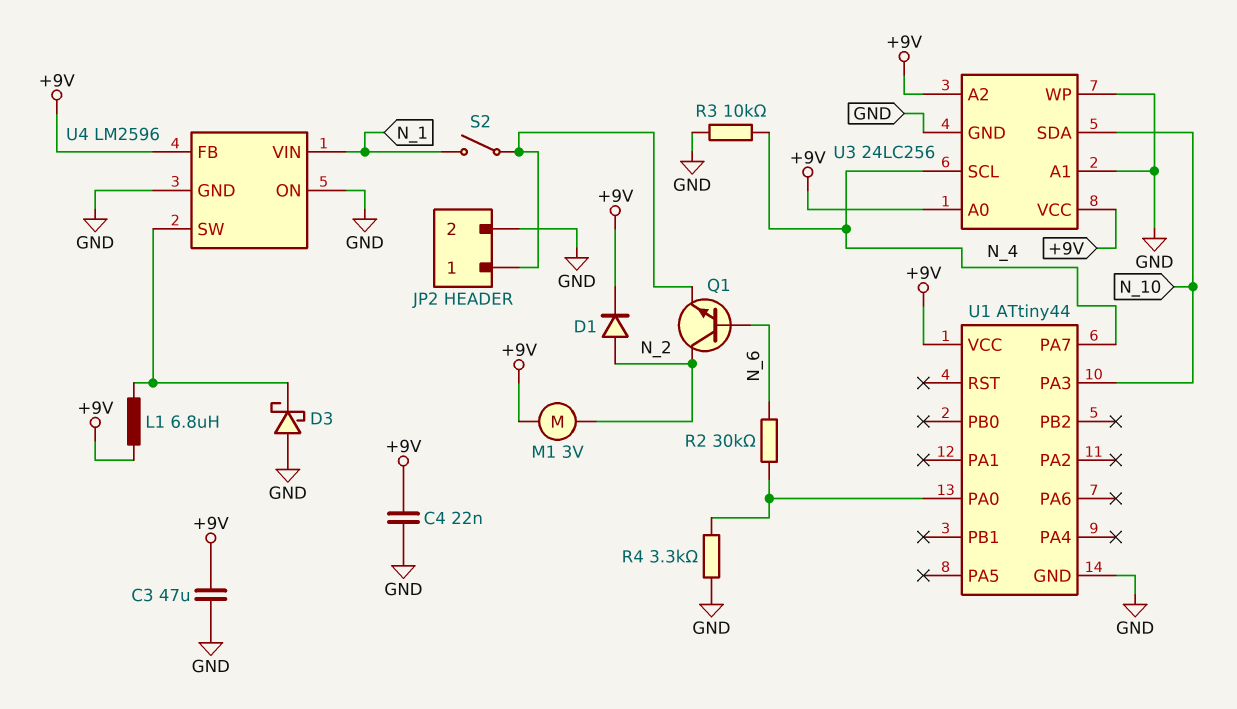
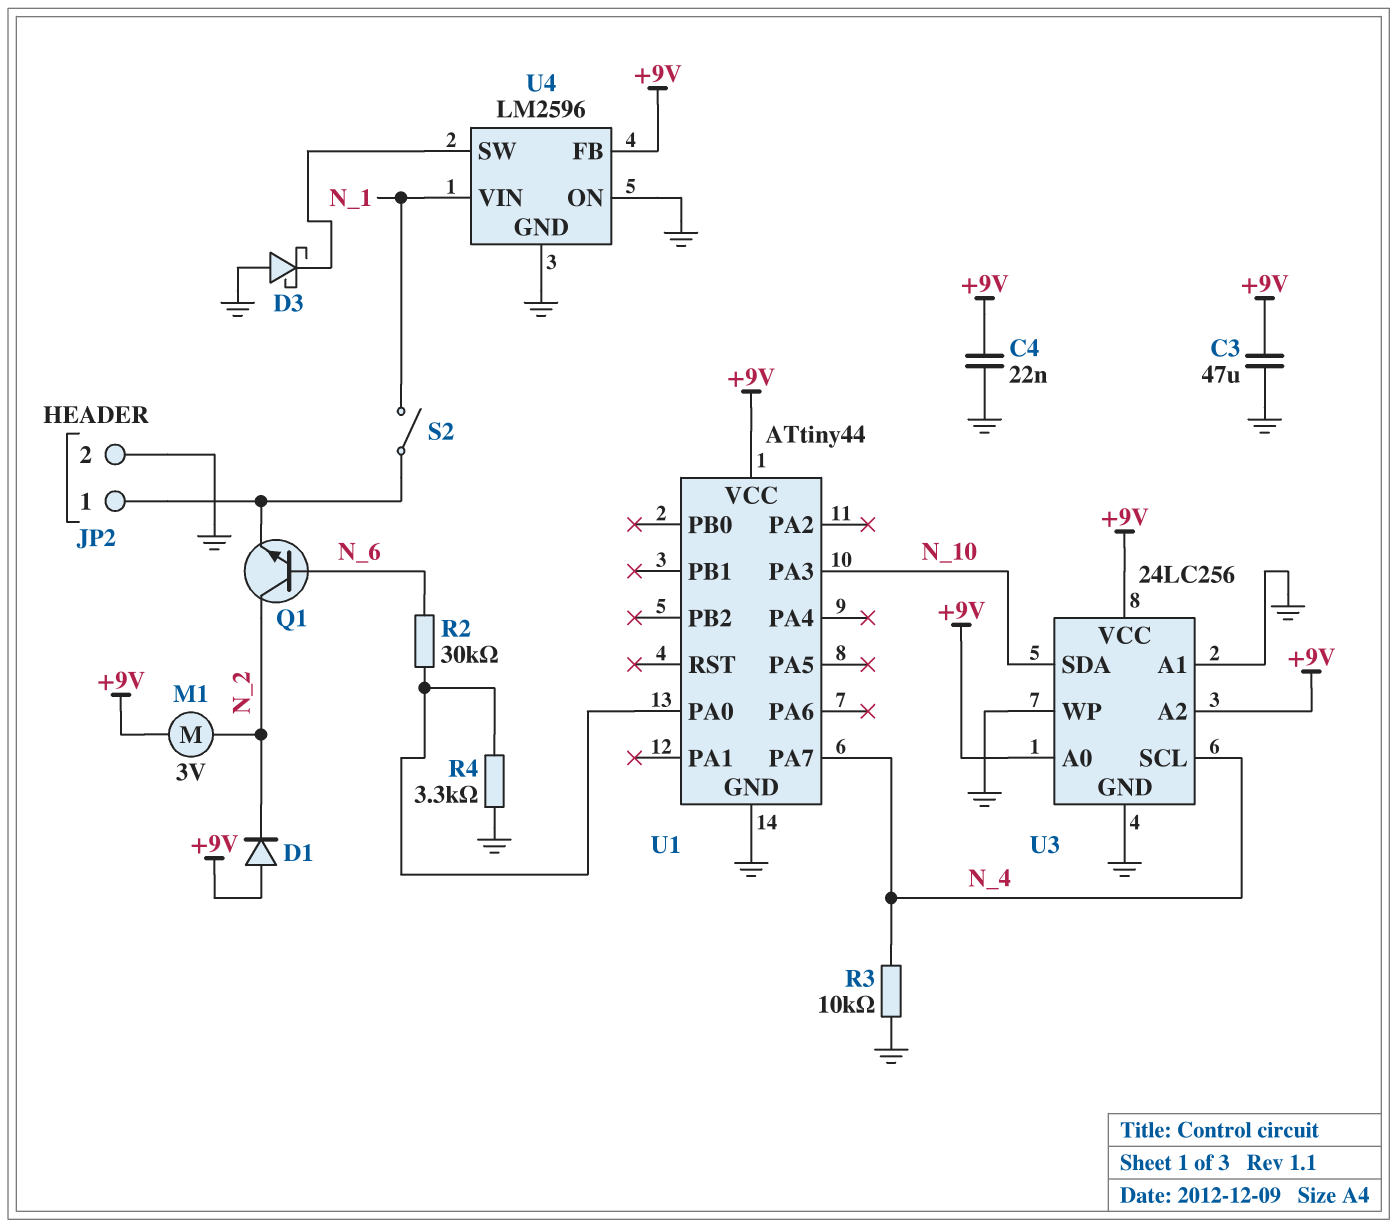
D1: diode (A N_2, K +9V) -> diode (A +9V, K N_2)
L1: 6.8uH (+9V, U4/SW) -> none

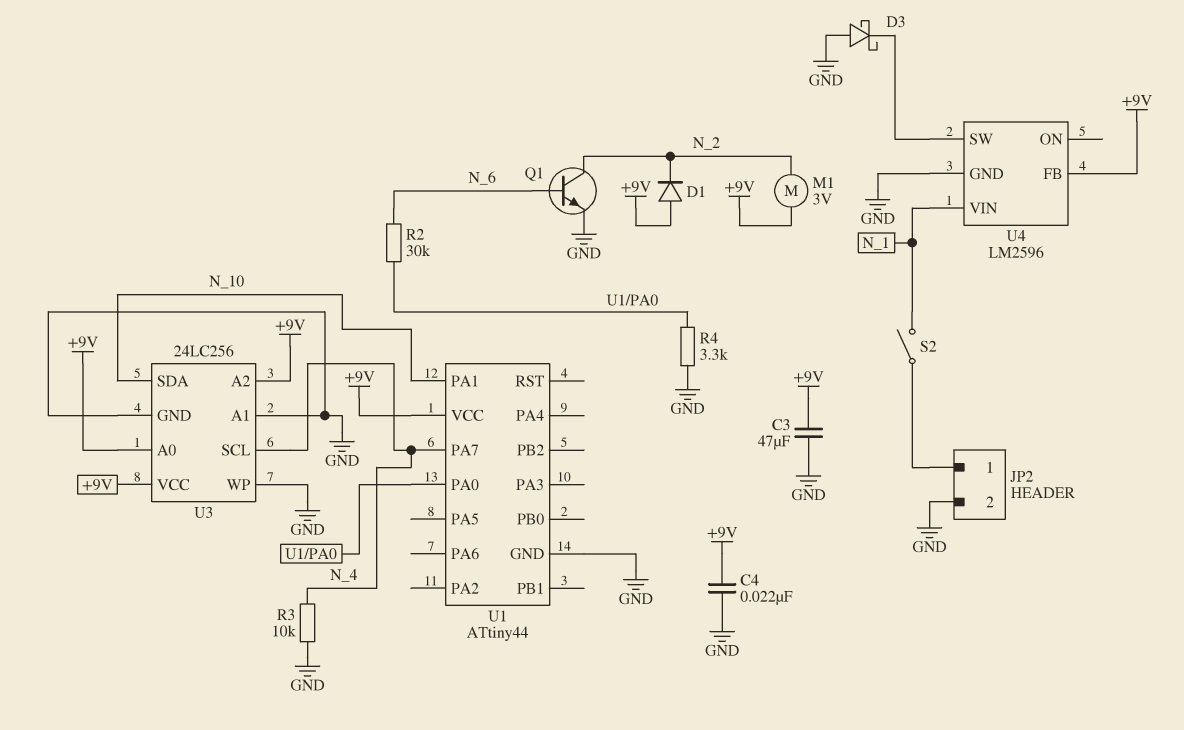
Q1: NPN (B N_6, C N_2, E JP2/1) -> NPN (B N_6, C N_2, E GND)
U1 pin PA1: none -> N_10
U1 pin PA3: N_10 -> none
U4 pin ON: GND -> none

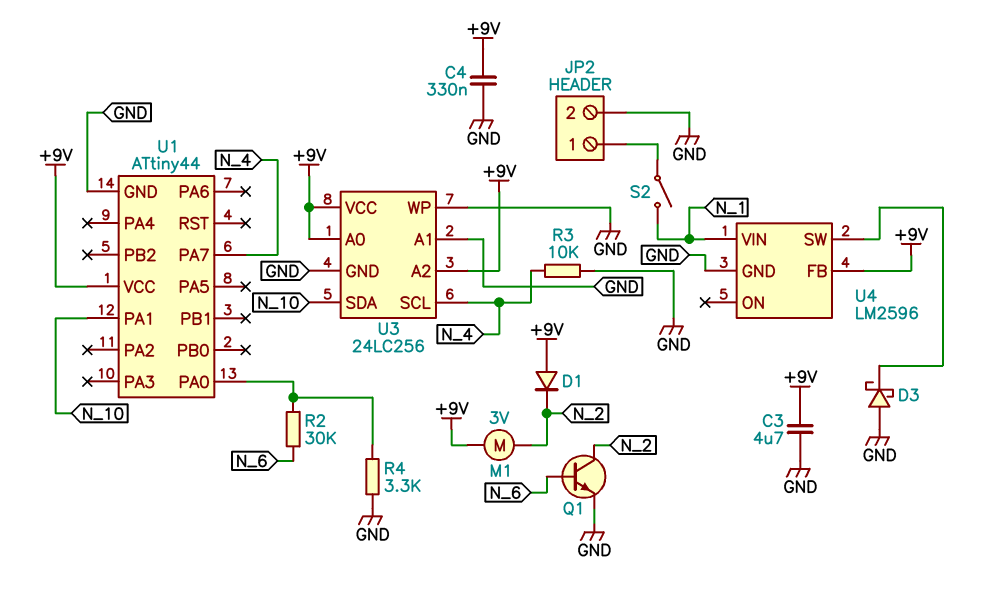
C3: 47uF (+9V, GND) -> 4.7uF (+9V, GND)
C4: 22nF (+9V, GND) -> 330nF (+9V, GND)

